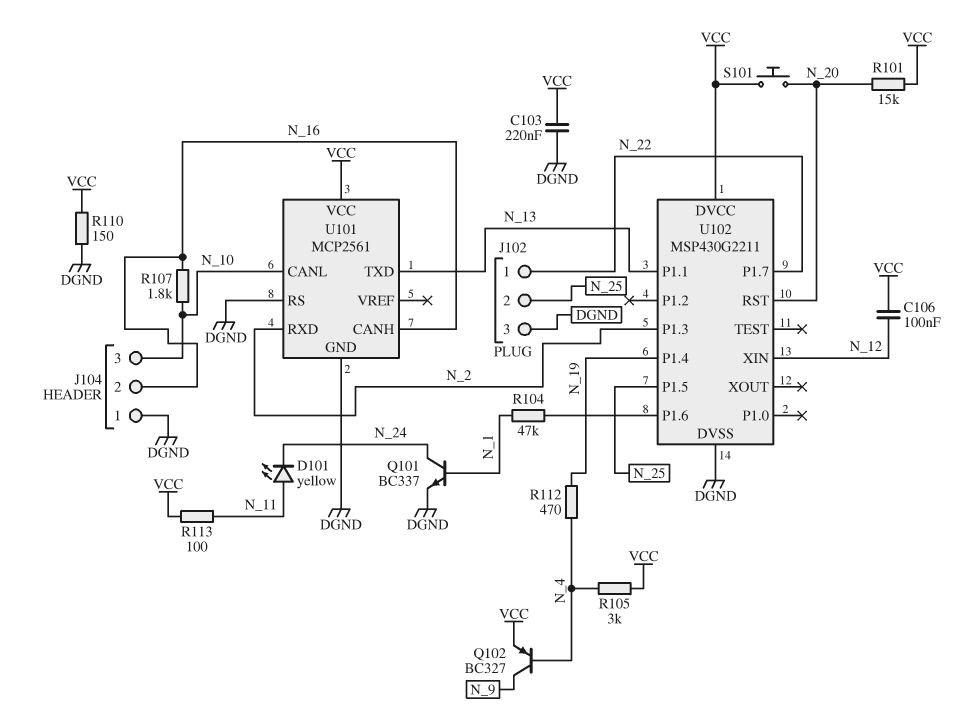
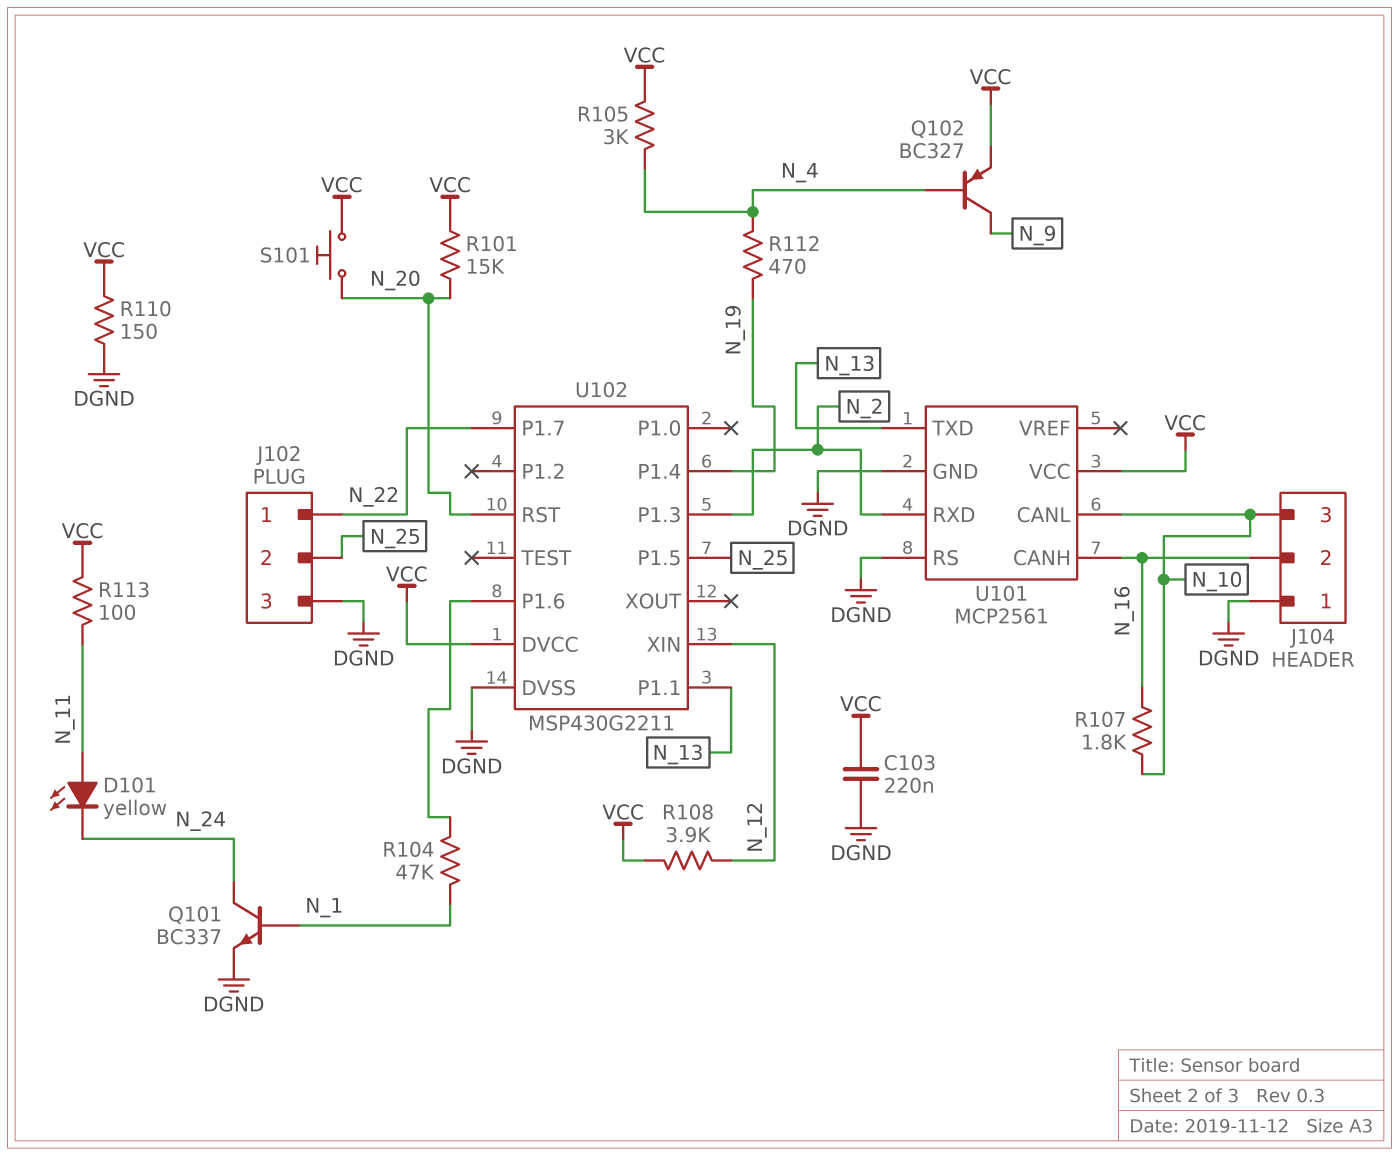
C106: 100nF (N_12, VCC) -> none
R108: none -> 3.9k (N_12, VCC)

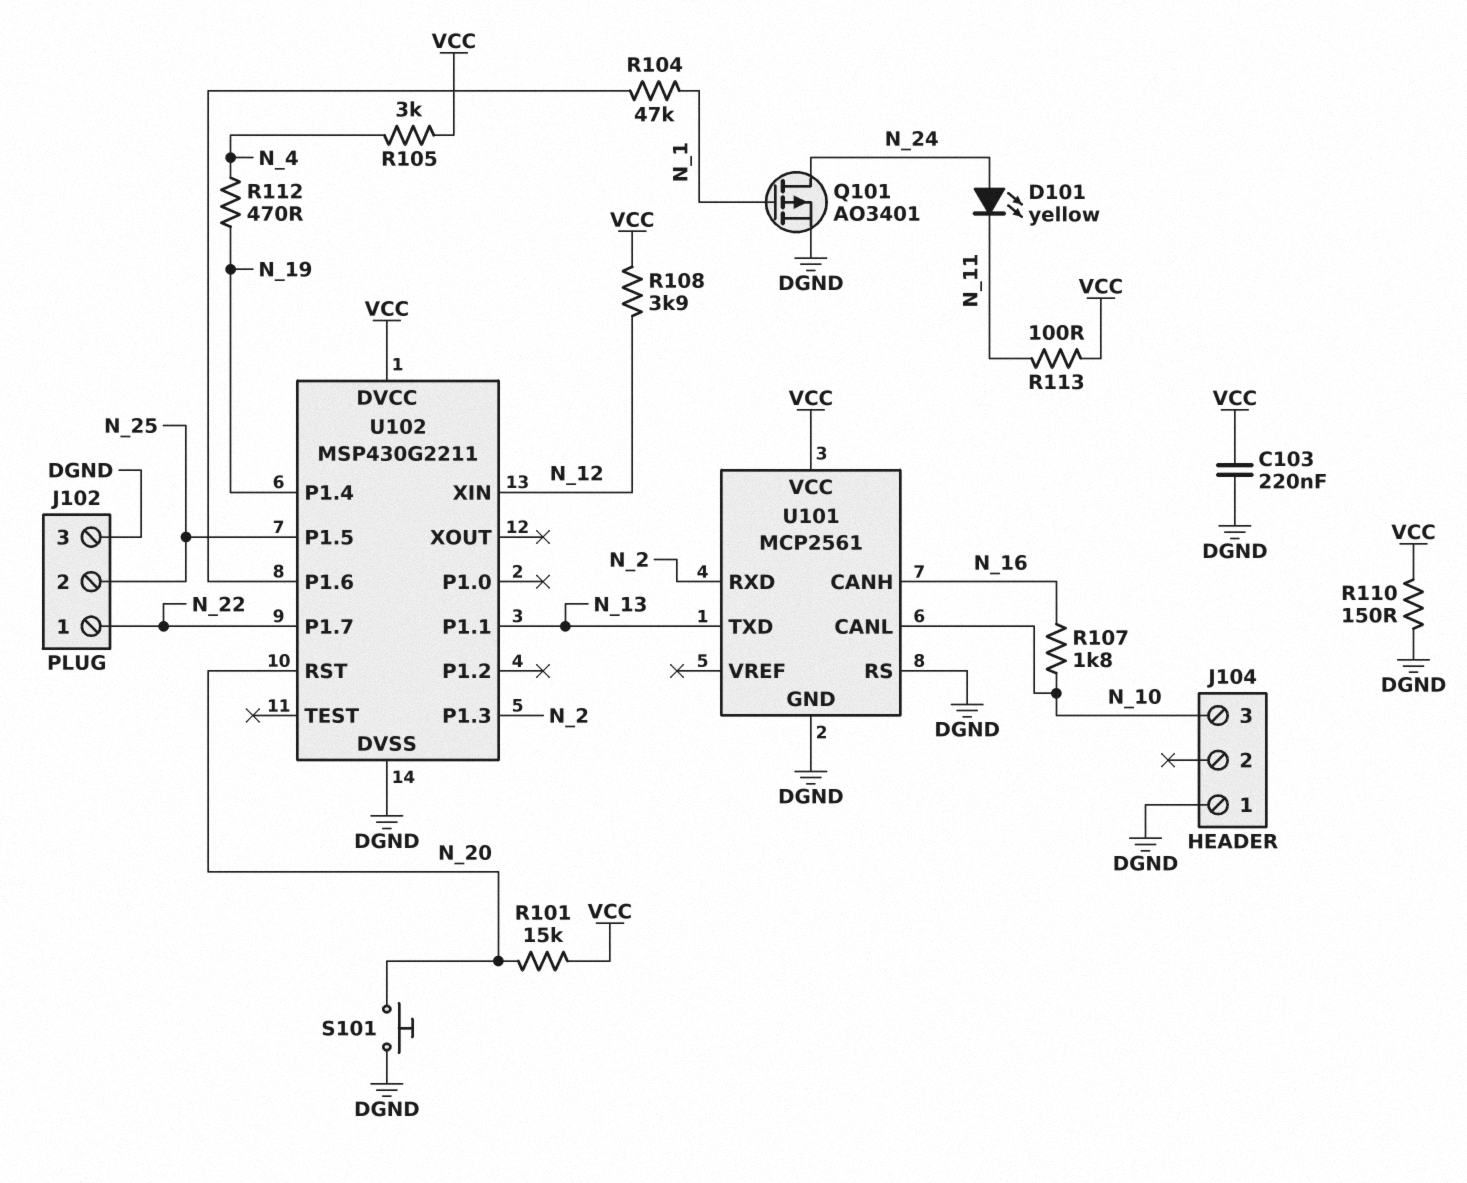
D101: LED yellow (A N_11, K N_24) -> LED yellow (A N_24, K N_11)
J104 pin 2: N_16 -> none
Q101: NPN BC337 (B N_1, C N_24, E DGND) -> PMOS AO3401 (G N_1, D N_24, S DGND)
Q102: PNP BC327 (B N_4, C N_9, E VCC) -> none
S101: button (N_20, VCC) -> button (DGND, N_20)

